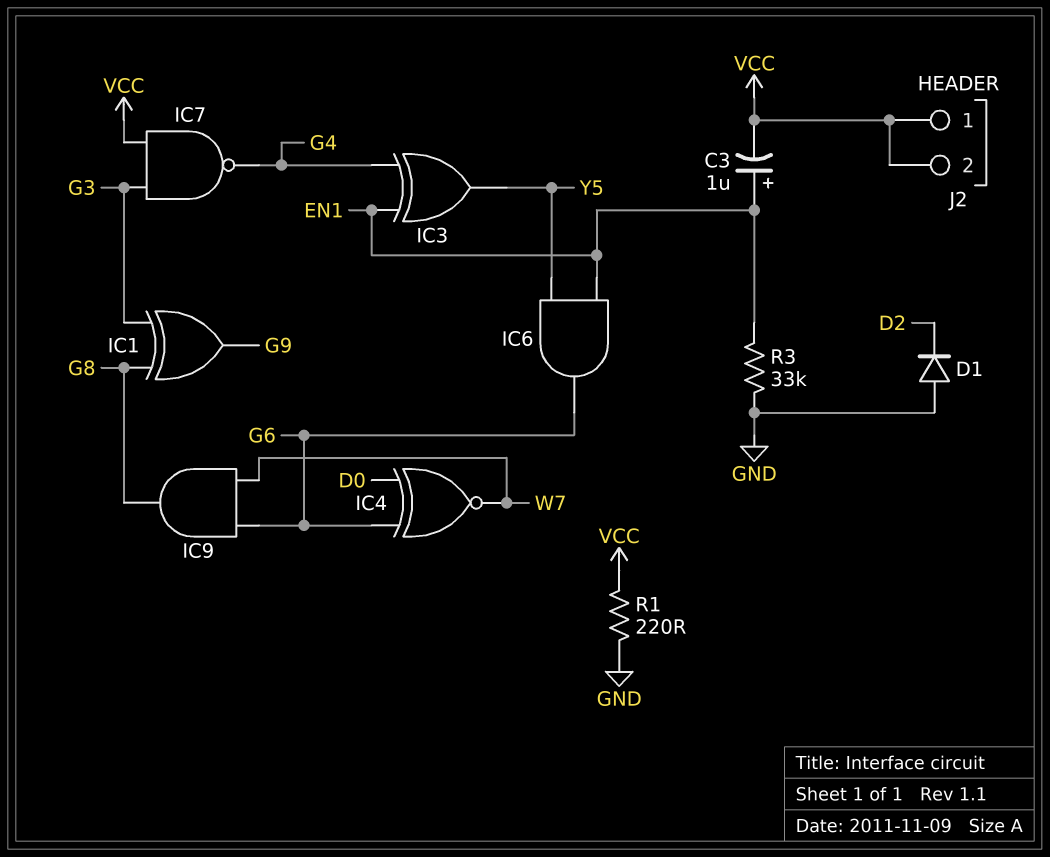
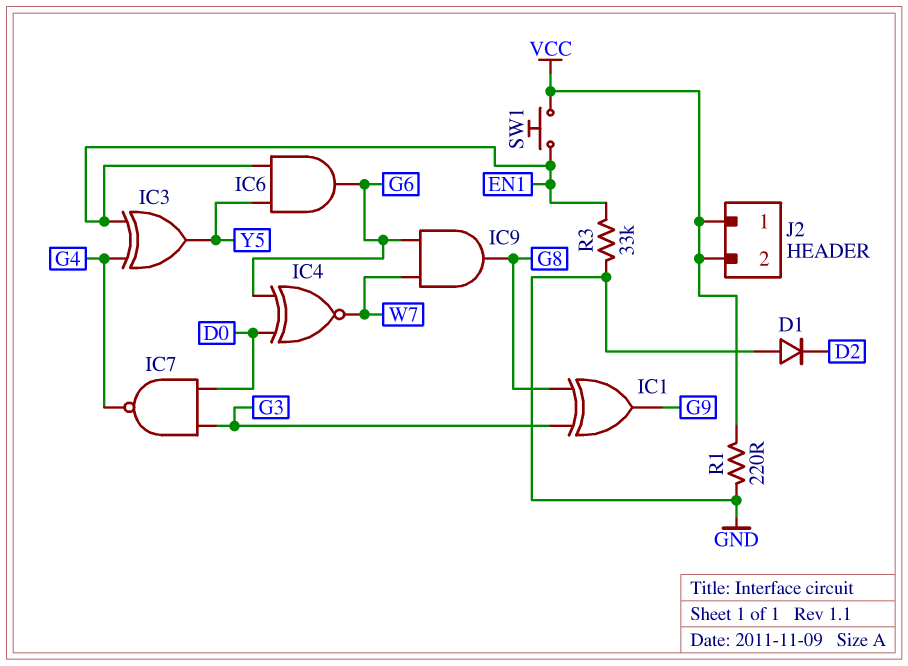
C3: 1uF (plus EN1, minus VCC) -> none
IC7: NAND (in G3, in VCC, out G4) -> NAND (in D0, in G3, out G4)
SW1: none -> button (EN1, VCC)

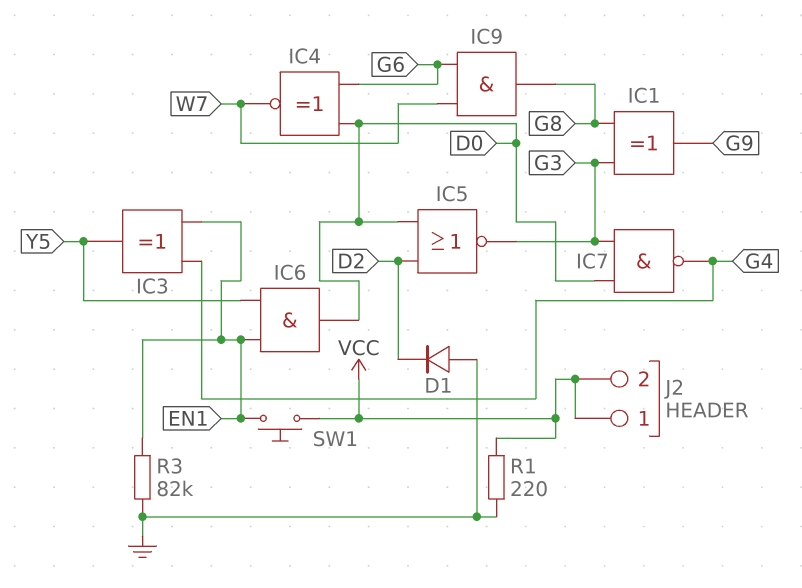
IC5: none -> NOR (in D0, in D2, out G3)
IC6: AND (in EN1, in Y5, out G6) -> AND (in EN1, in Y5, out D0)
R3: 33k (EN1, GND) -> 82k (EN1, GND)

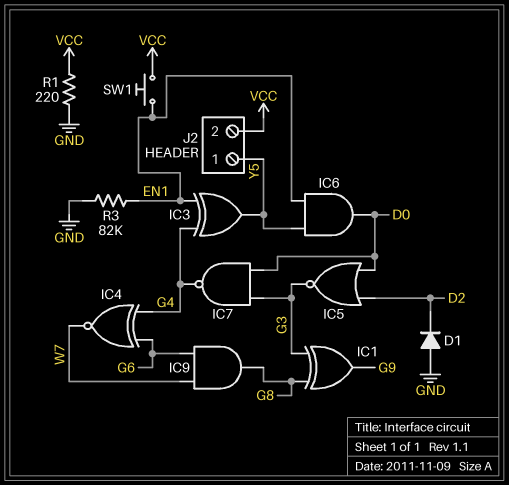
IC4: XNOR (in D0, in G6, out W7) -> XNOR (in G4, in G6, out W7)
J2 pin 1: VCC -> Y5

